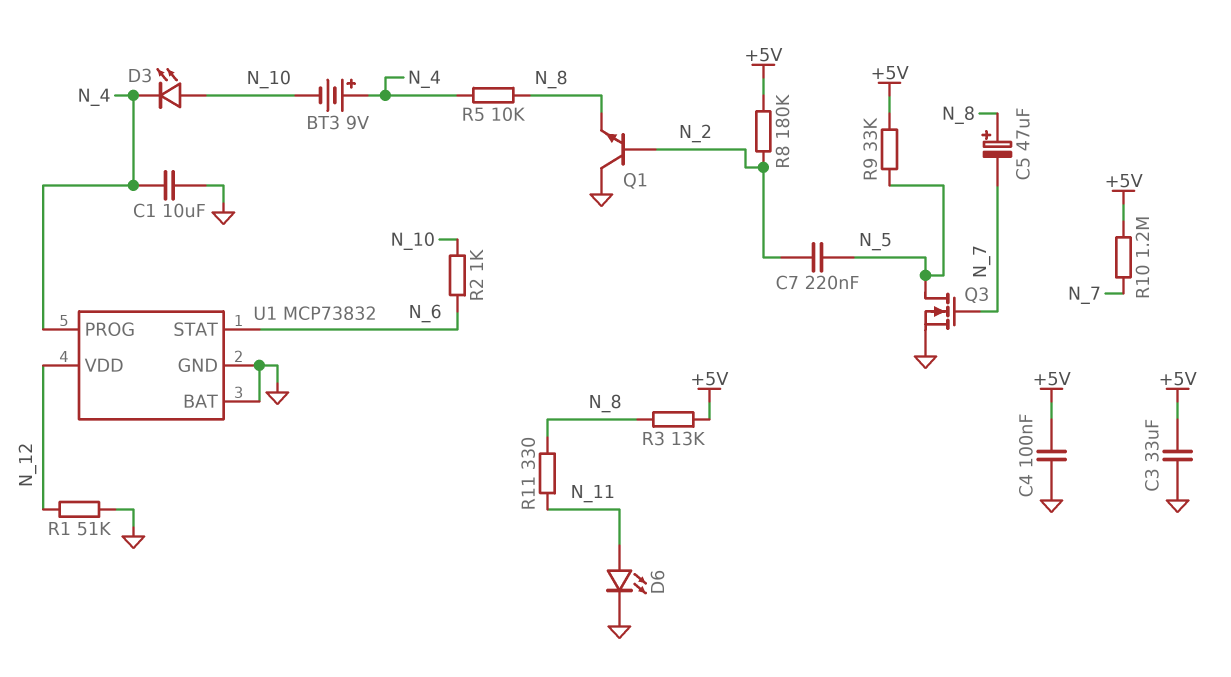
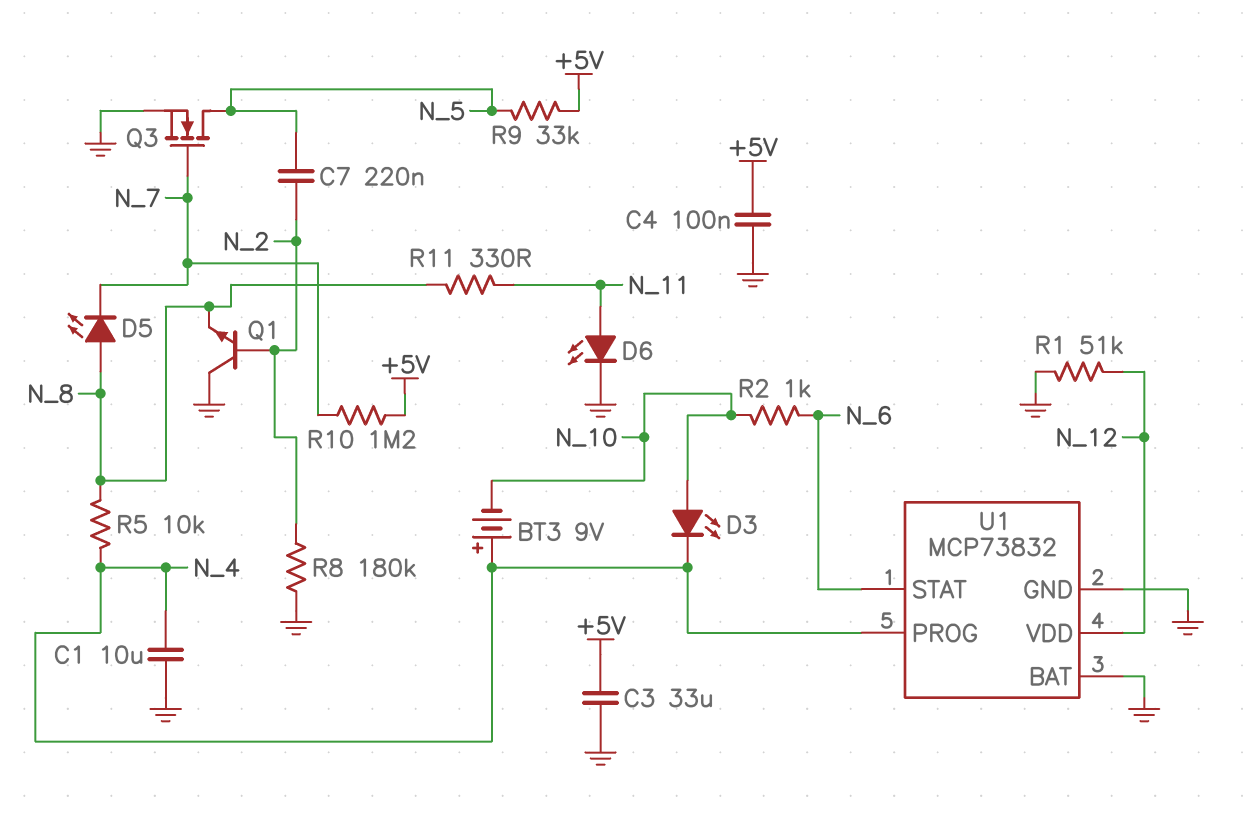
C5: 47uF (plus N_8, minus N_7) -> none
D5: none -> LED (A N_8, K N_7)
R3: 13k (+5V, N_8) -> none
R8: 180k (+5V, N_2) -> 180k (GND, N_2)

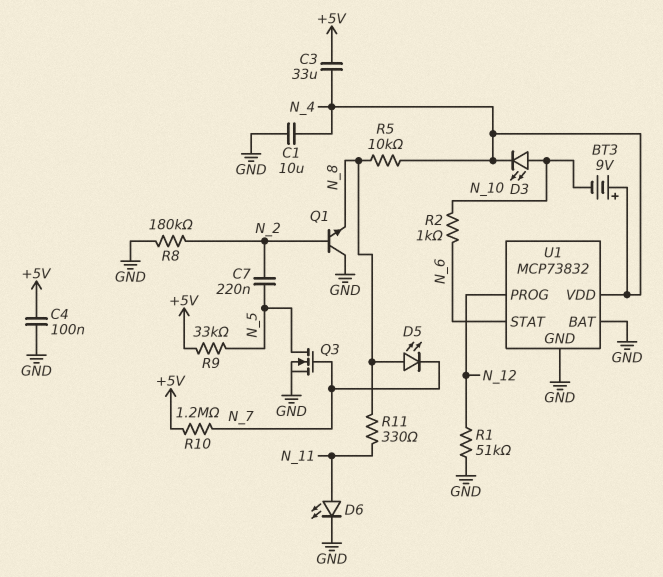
C3: 33uF (+5V, GND) -> 33uF (+5V, N_4)
U1 pin PROG: N_4 -> N_12
U1 pin VDD: N_12 -> N_4

